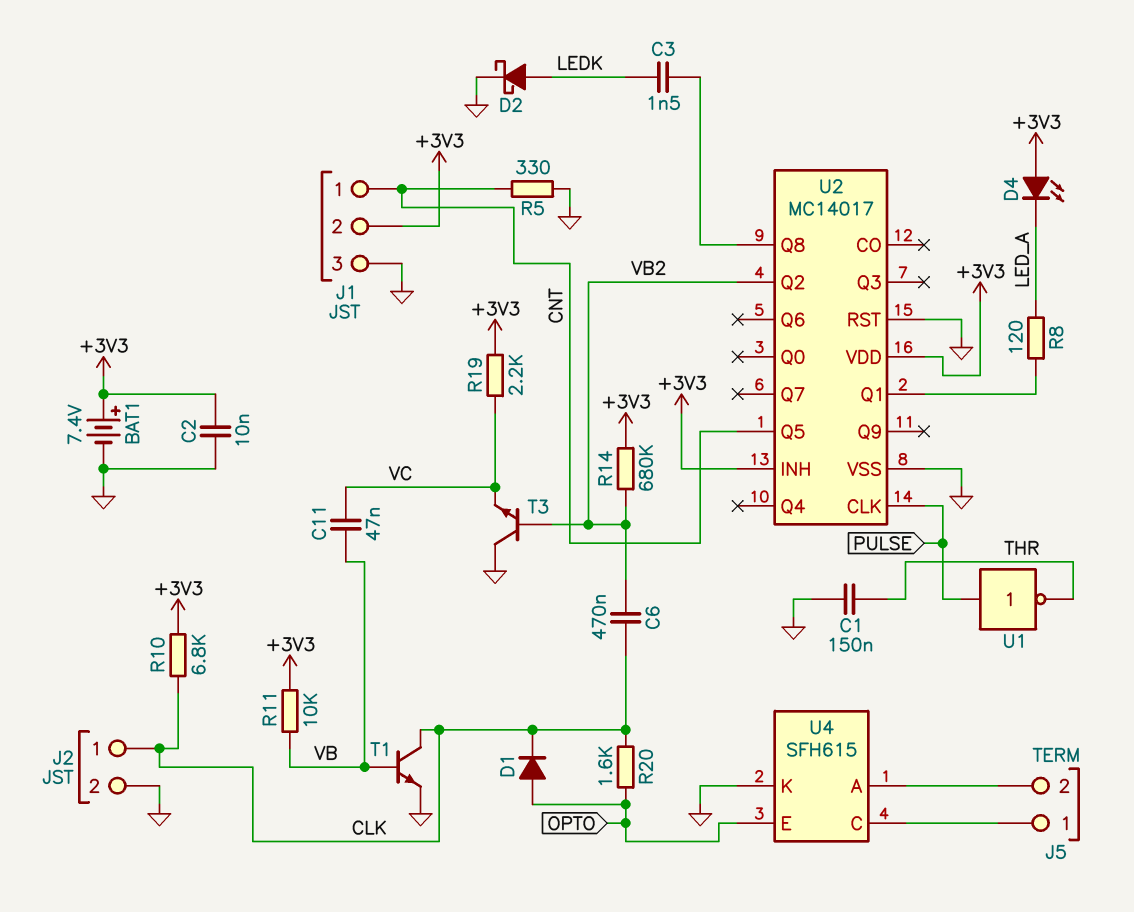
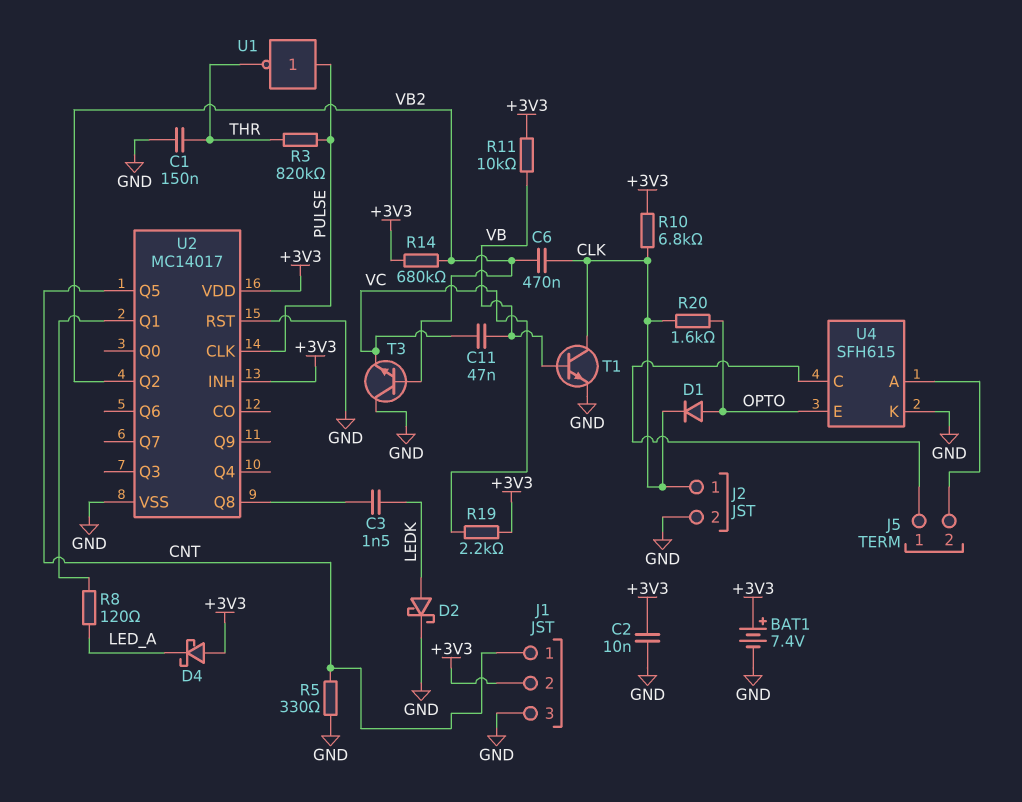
D4: LED (A +3V3, K LED_A) -> schottky (A +3V3, K LED_A)
R3: none -> 820k (PULSE, THR)

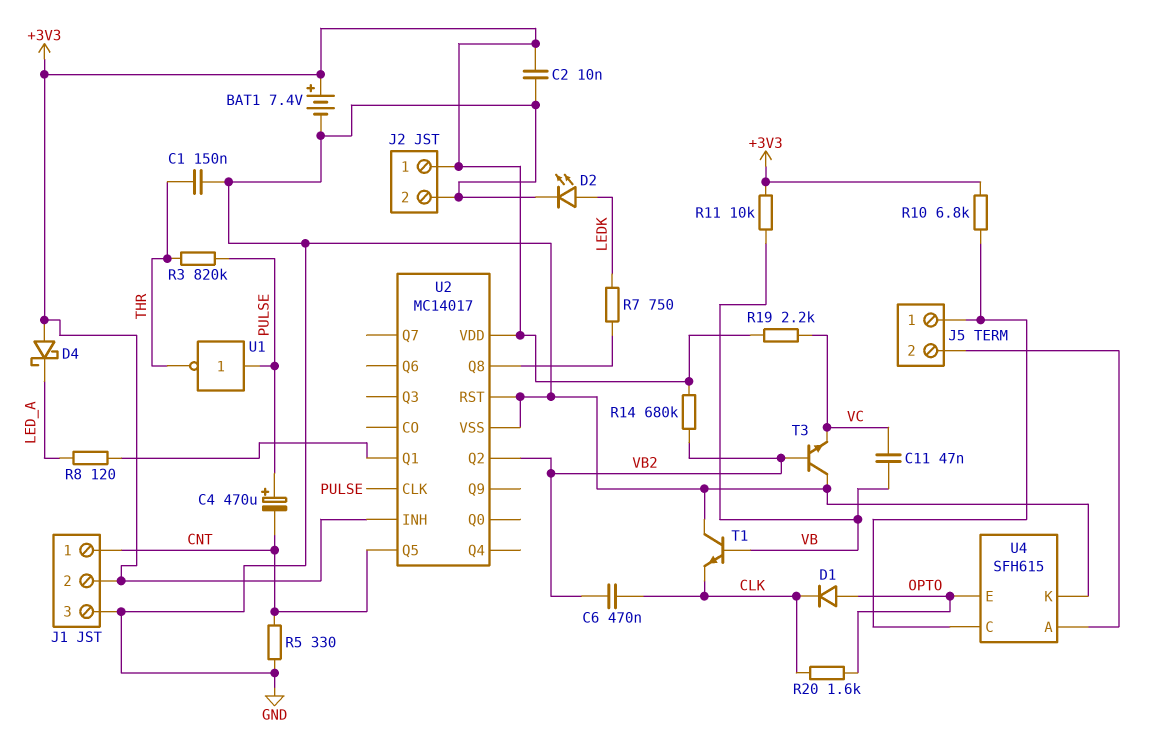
C3: 1.5nF (LEDK, U2/Q8) -> none
C4: none -> 470uF (plus PULSE, minus CNT)
D2: schottky (A LEDK, K GND) -> LED (A LEDK, K GND)
J2 pin 1: CLK -> +3V3
R7: none -> 750 (LEDK, U2/Q8)
R10: 6.8k (+3V3, CLK) -> 6.8k (+3V3, J5/1)
T1: NPN (B VB, C CLK, E GND) -> NPN (B VB, C GND, E CLK)

